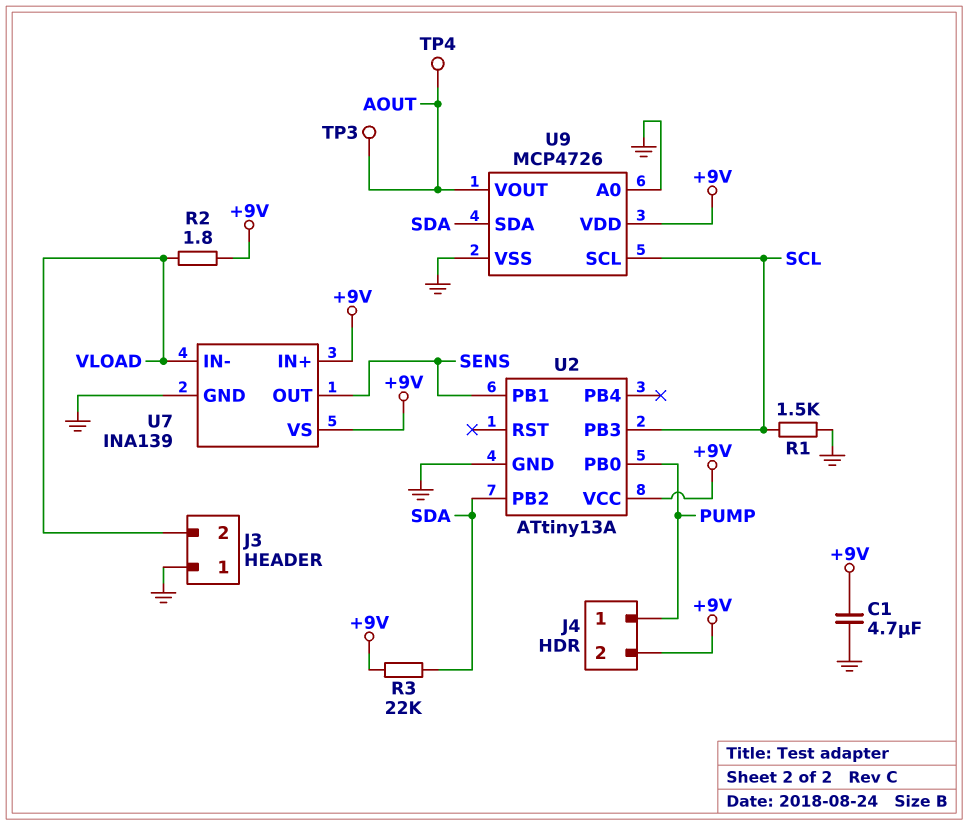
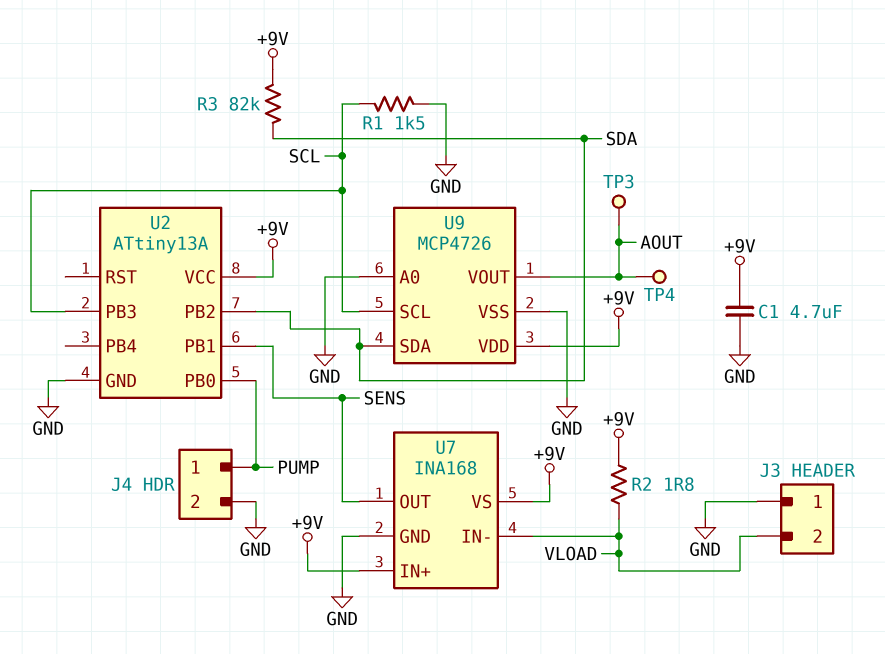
J4 pin 2: +9V -> GND
R3: 22k (+9V, SDA) -> 82k (+9V, SDA)
U7: INA139 -> INA168

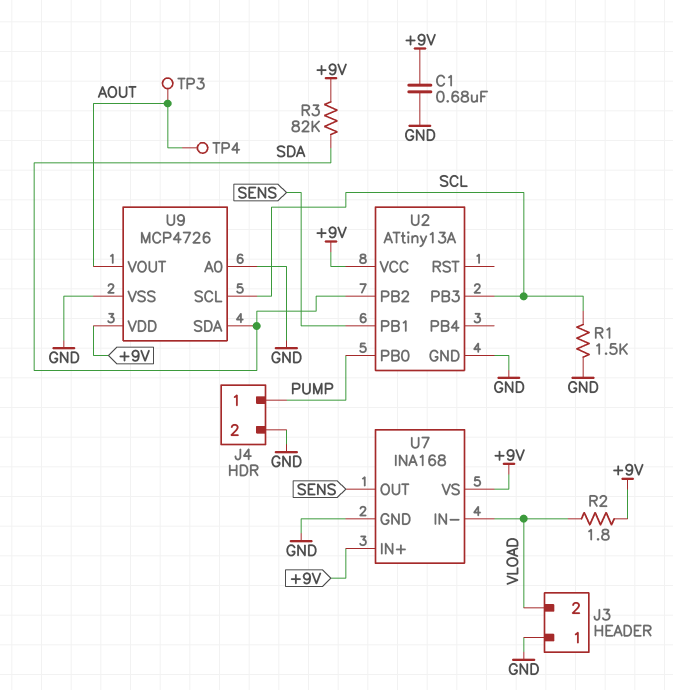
C1: 4.7uF (+9V, GND) -> 680nF (+9V, GND)

